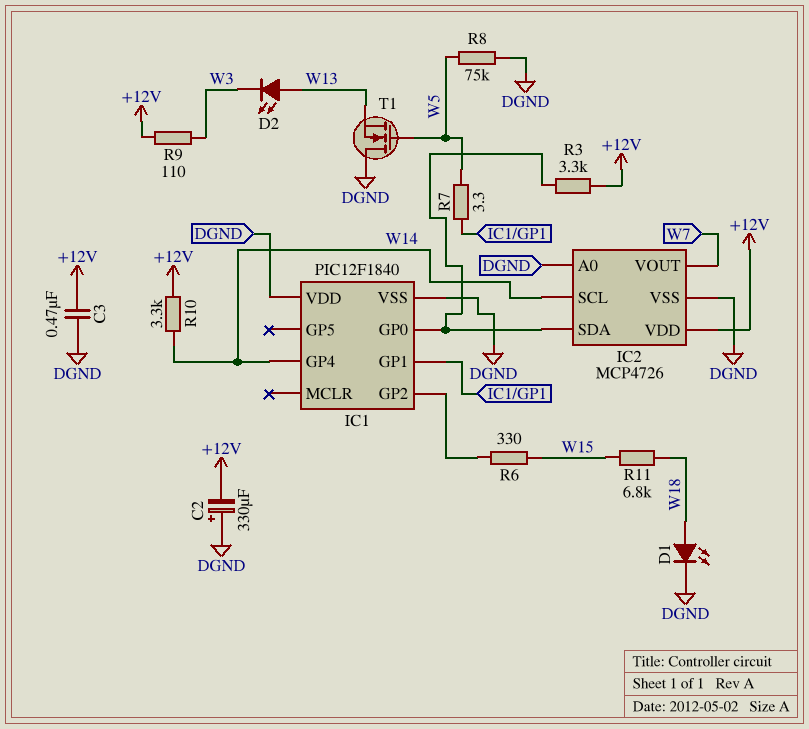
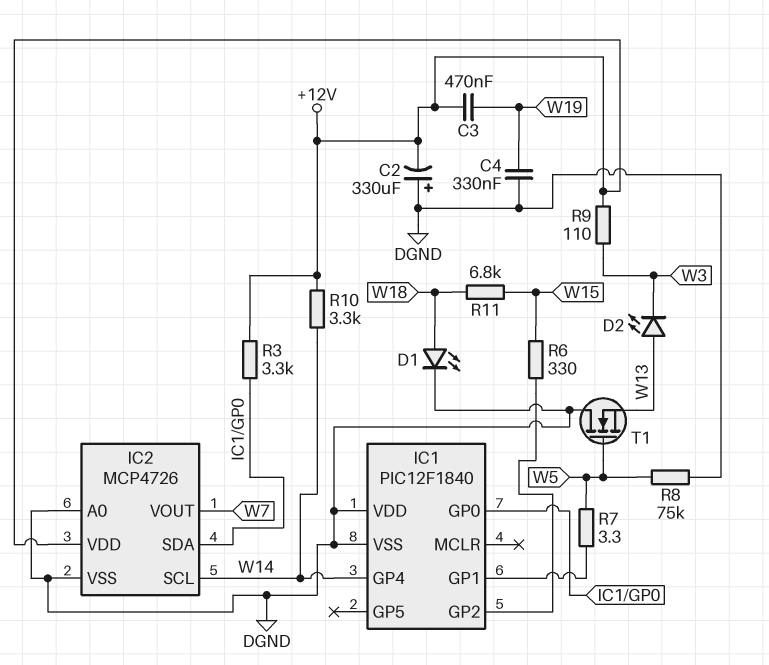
C3: 470nF (+12V, DGND) -> 470nF (+12V, W19)
C4: none -> 330nF (DGND, W19)

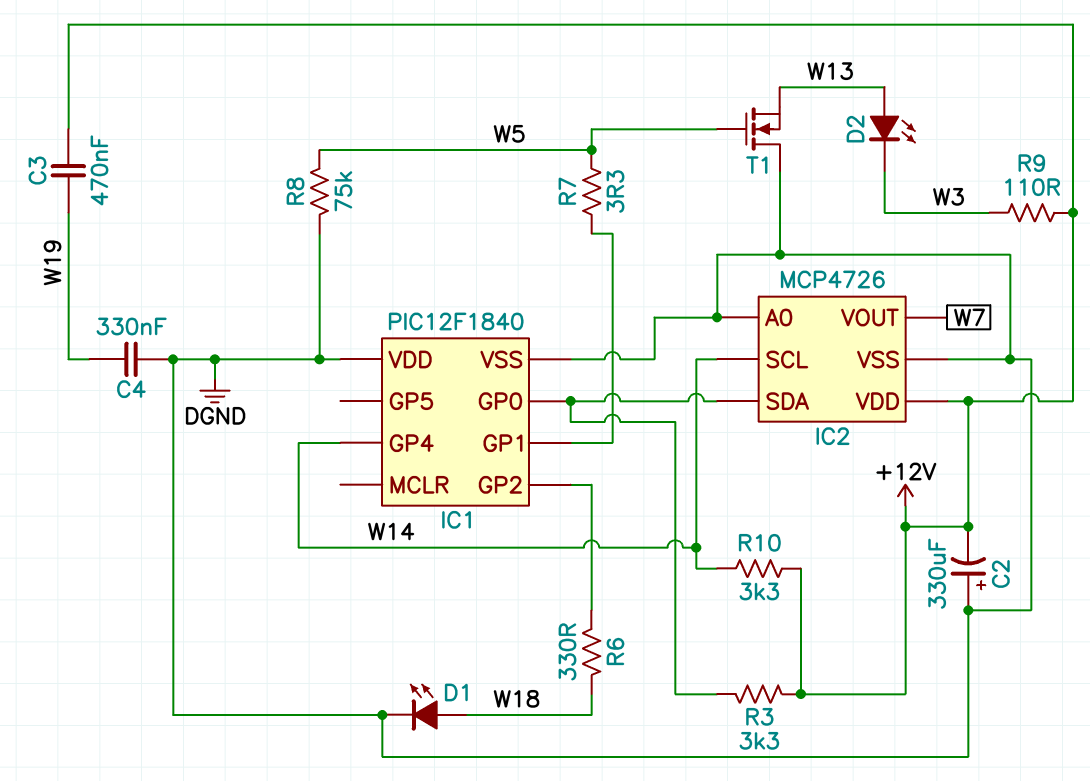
R6: 330 (IC1/GP2, W15) -> 330 (IC1/GP2, W18)
R11: 6.8k (W15, W18) -> none

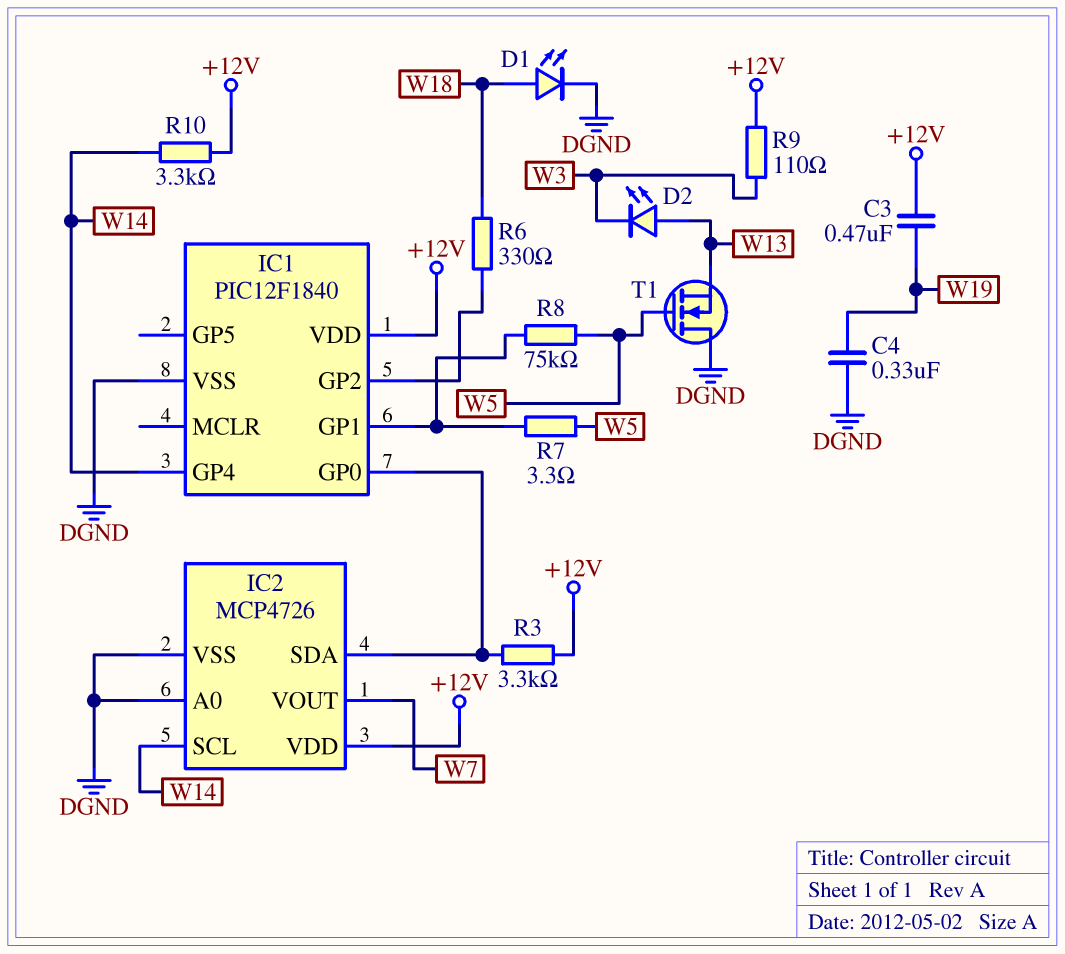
C2: 330uF (plus DGND, minus +12V) -> none
IC1 pin VDD: DGND -> +12V
R8: 75k (DGND, W5) -> 75k (IC1/GP1, W5)

